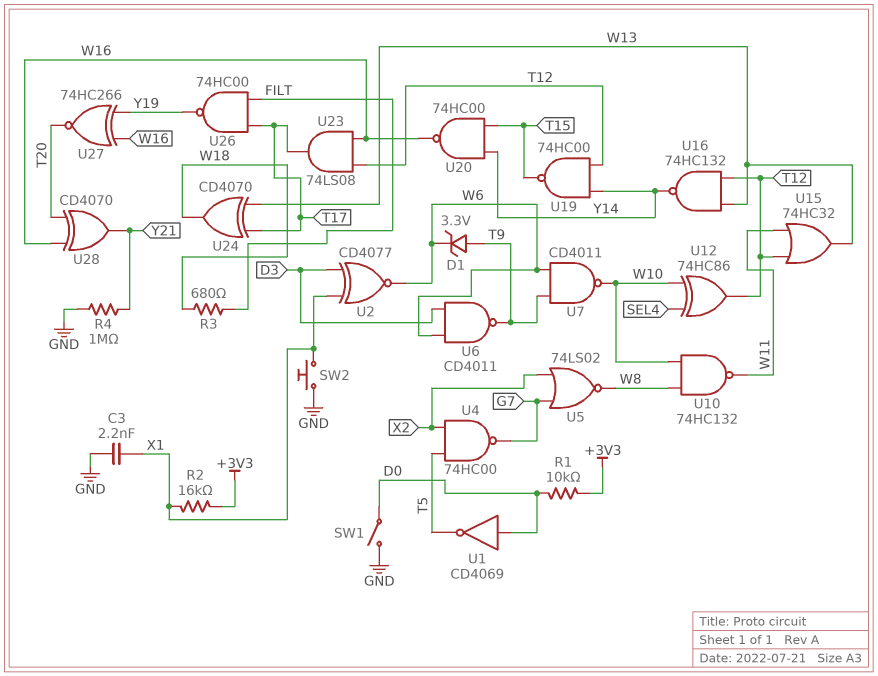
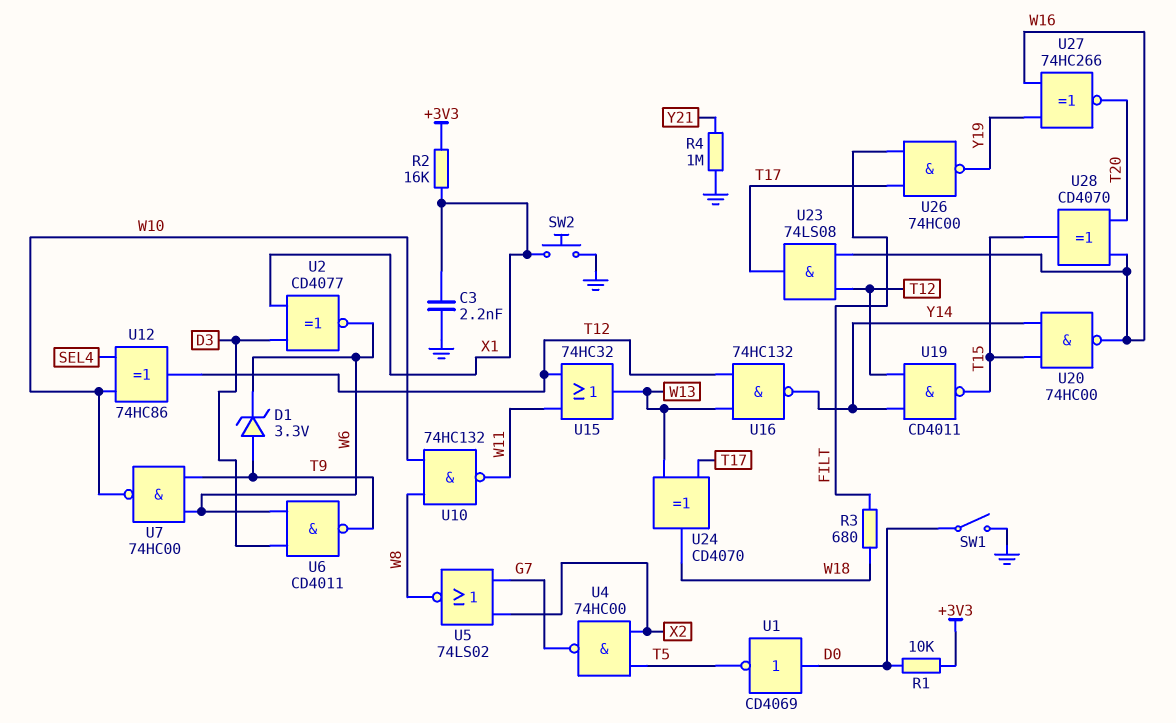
U7: NAND CD4011 (in T9, in W6, out W10) -> NAND 74HC00 (in T9, in W6, out W10)
U19: NAND 74HC00 (in T12, in Y14, out T15) -> NAND CD4011 (in T12, in Y14, out T15)
U28: XOR CD4070 (in T20, in W16, out Y21) -> XOR CD4070 (in T20, in W16, out T15)

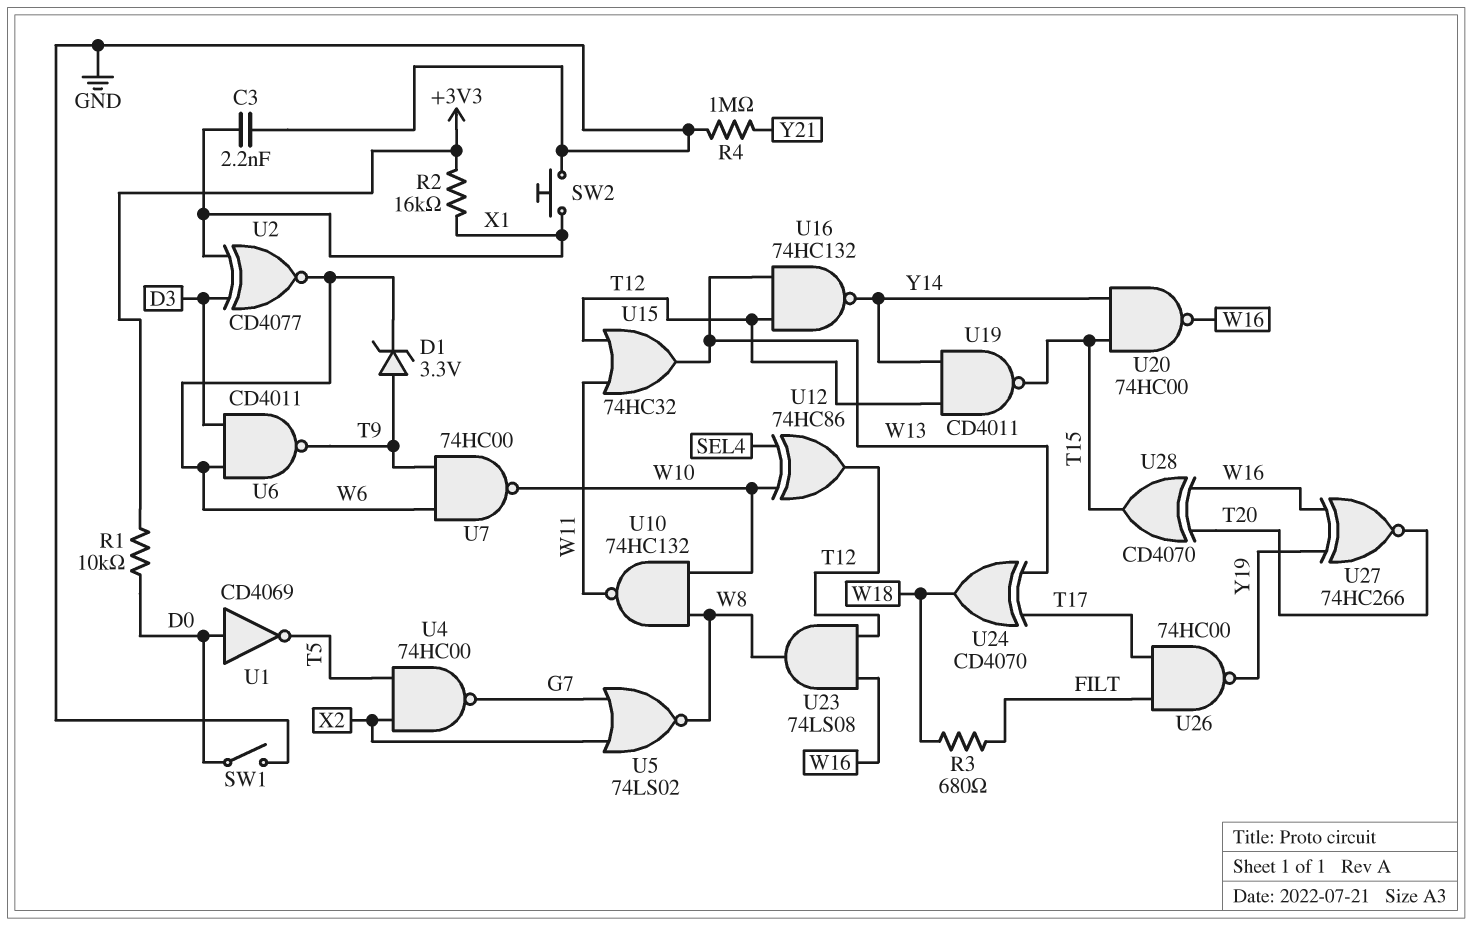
U23: AND 74LS08 (in T12, in W16, out T17) -> AND 74LS08 (in T12, in W16, out W8)

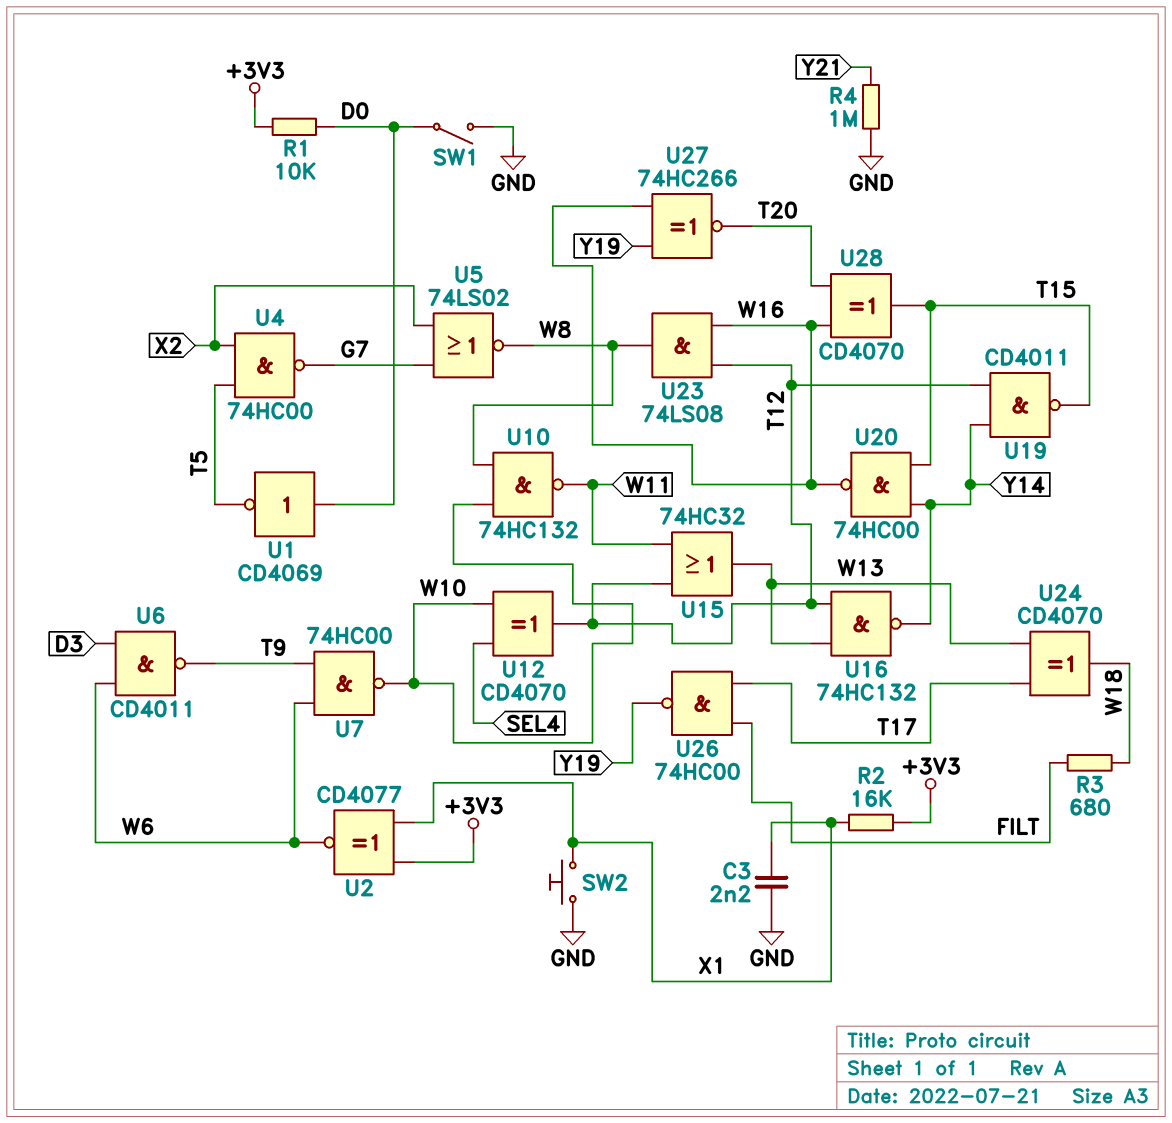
D1: zener 3.3V (A T9, K W6) -> none
U2: XNOR CD4077 (in D3, in X1, out W6) -> XNOR CD4077 (in +3V3, in X1, out W6)
U12: XOR 74HC86 (in SEL4, in W10, out T12) -> XOR CD4070 (in SEL4, in W10, out T12)

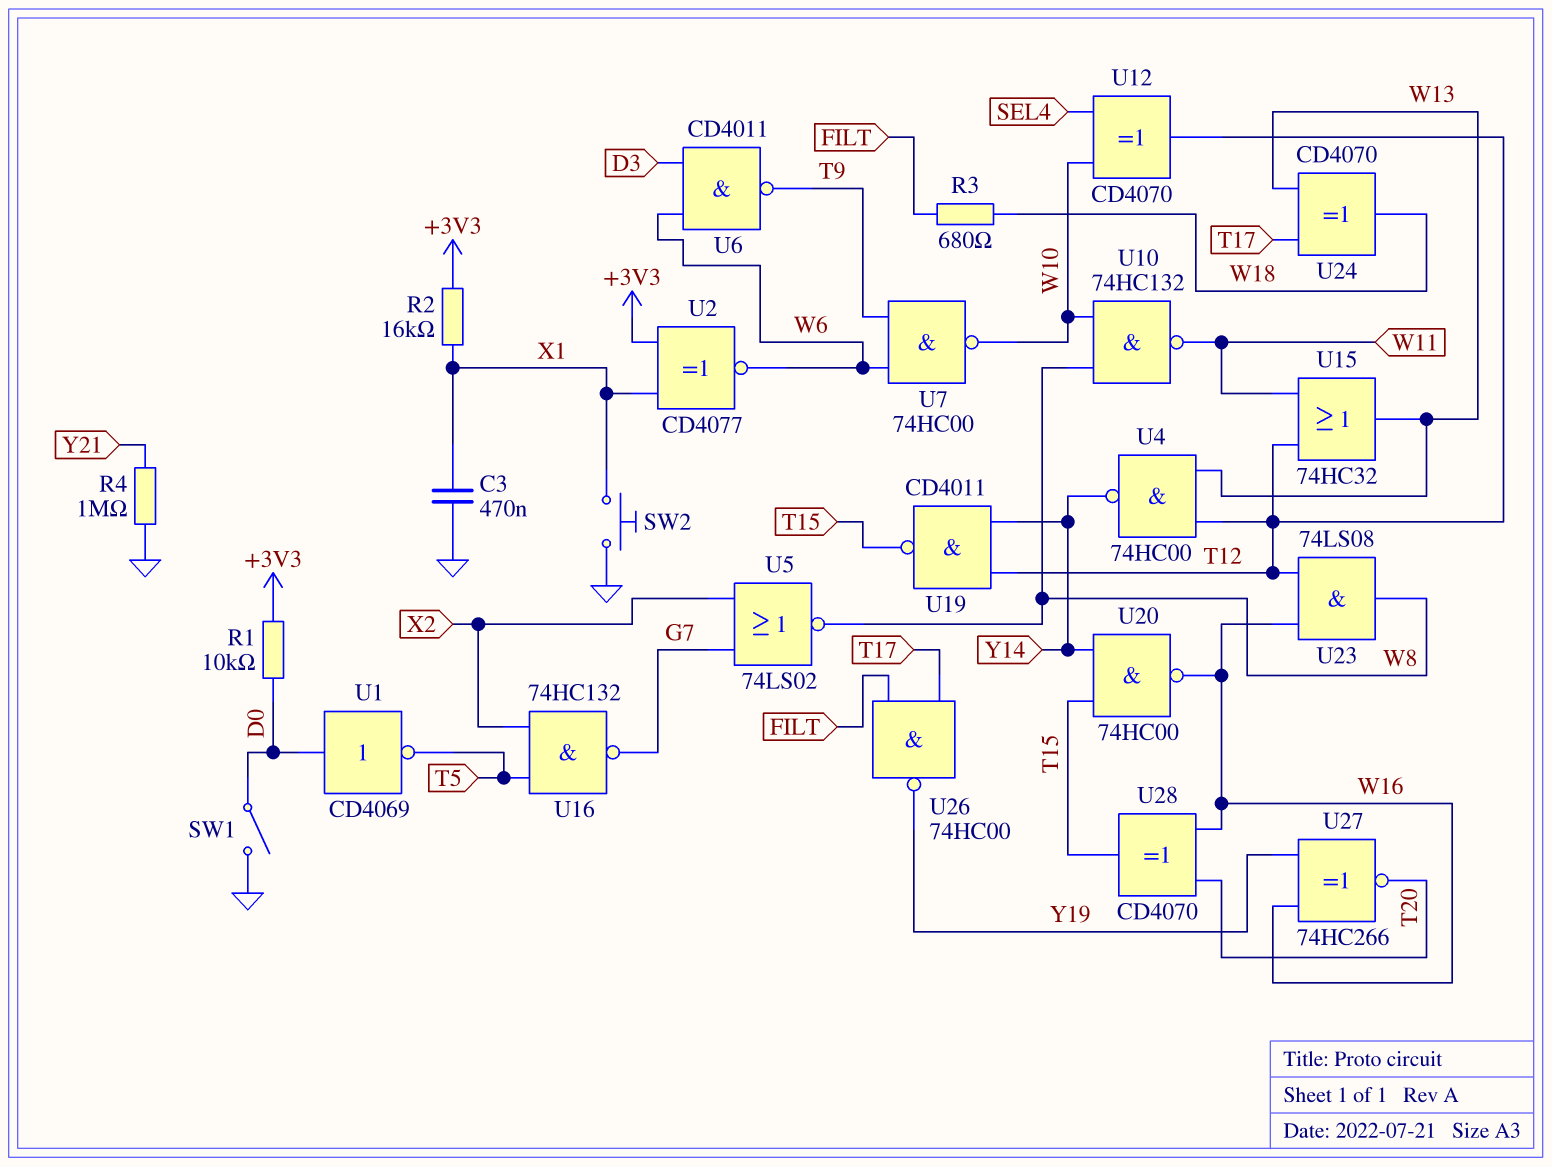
C3: 2.2nF (GND, X1) -> 470nF (GND, X1)
U4: NAND 74HC00 (in T5, in X2, out G7) -> NAND 74HC00 (in T12, in W13, out Y14)
U16: NAND 74HC132 (in T12, in W13, out Y14) -> NAND 74HC132 (in T5, in X2, out G7)

